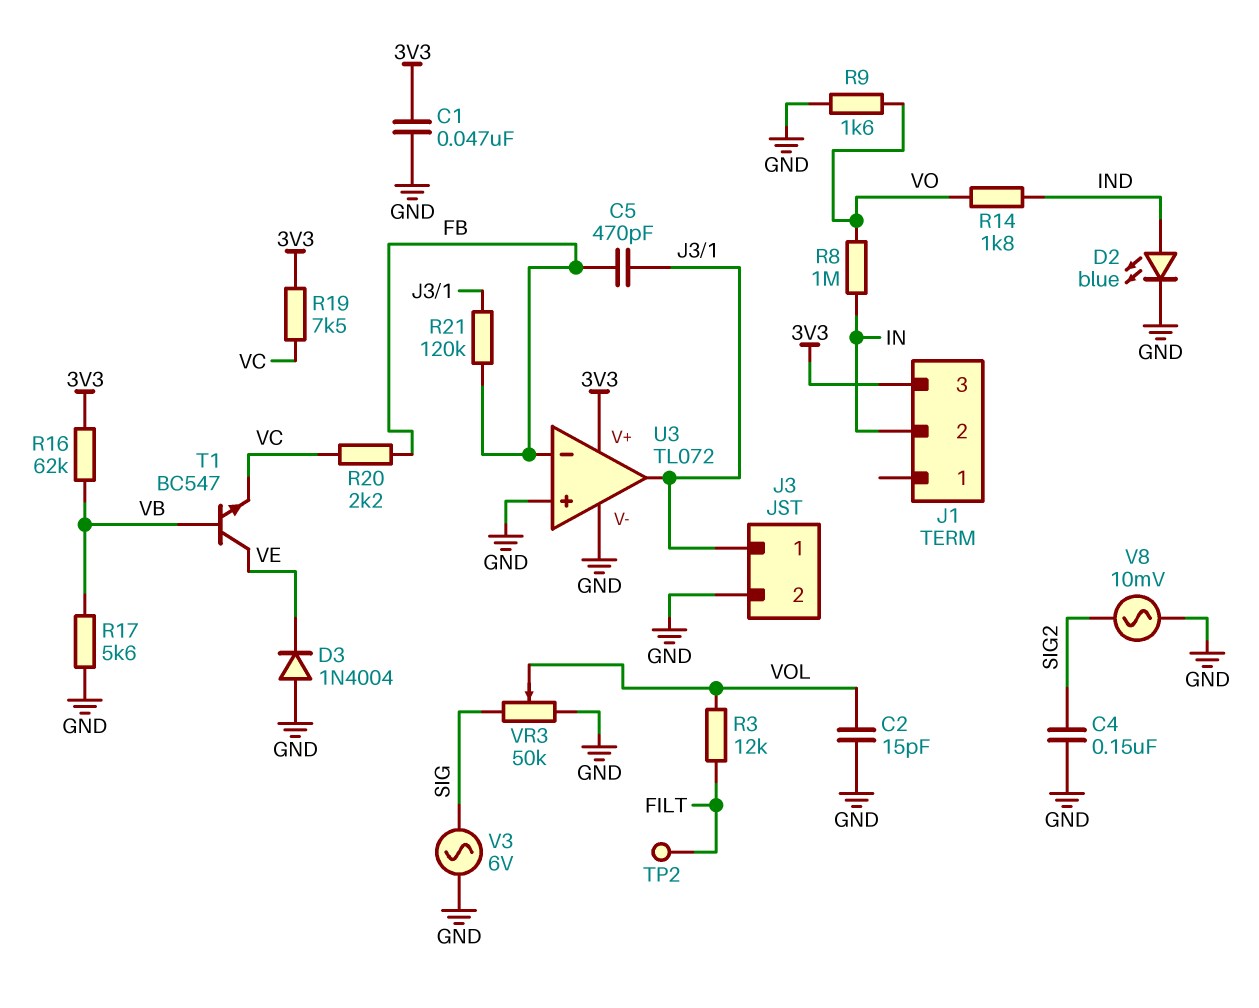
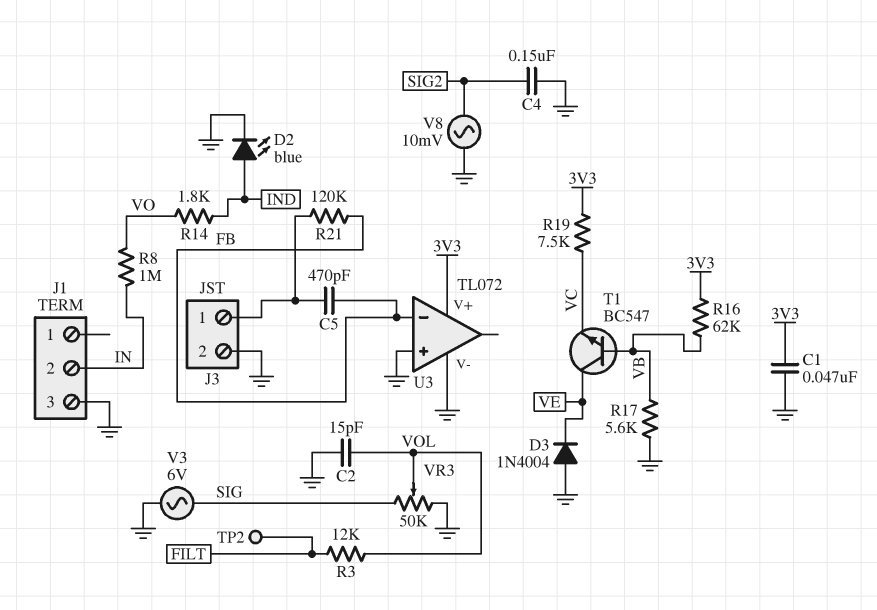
J1 pin 3: 3V3 -> GND
R9: 1.6k (GND, VO) -> none
R20: 2.2k (FB, VC) -> none
U3 pin out: J3/1 -> none

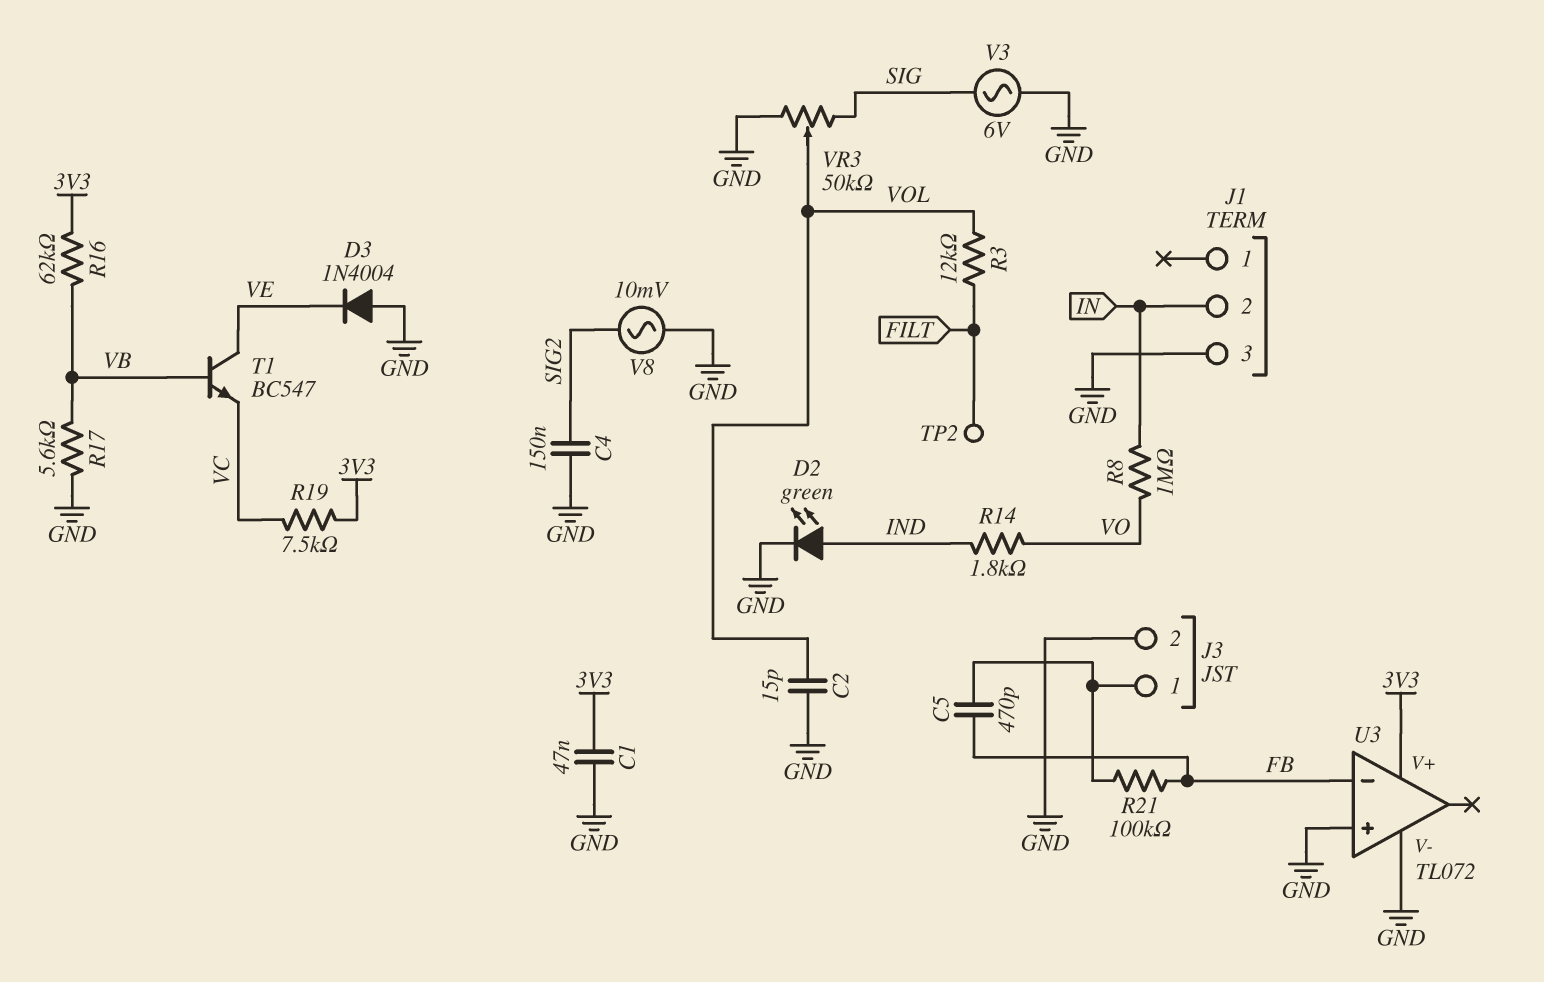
D2: LED blue (A IND, K GND) -> LED green (A IND, K GND)
R21: 120k (FB, J3/1) -> 100k (FB, J3/1)

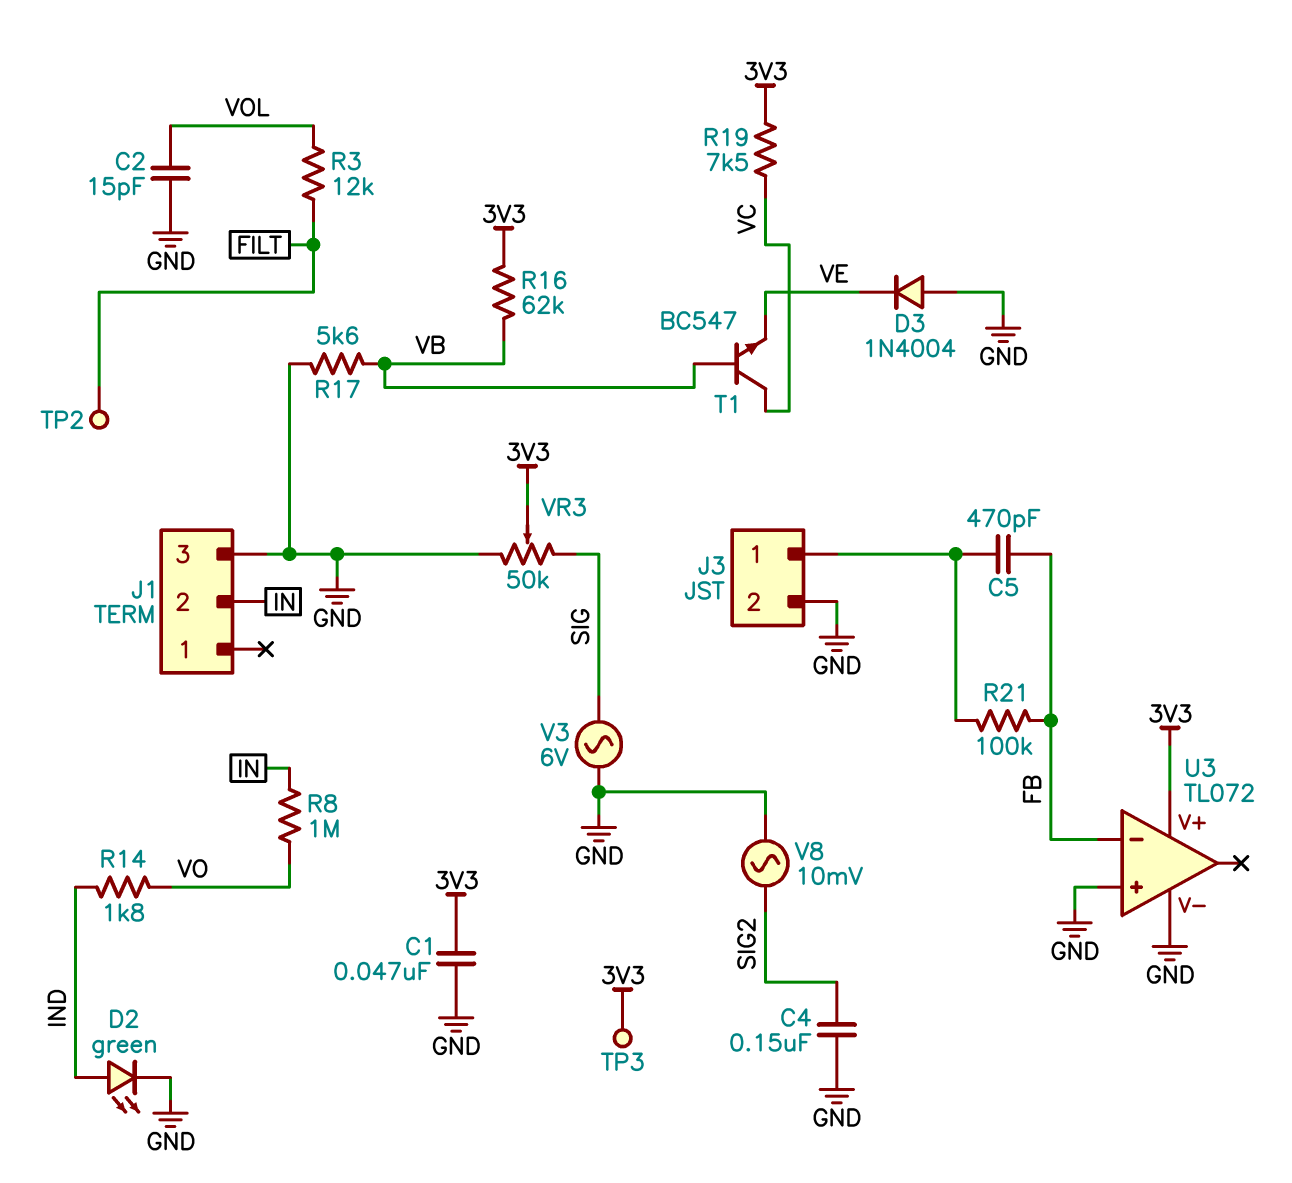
T1: NPN BC547 (B VB, C VE, E VC) -> NPN BC547 (B VB, C VC, E VE)
TP3: none -> test point (3V3)
VR3: 50k (GND, SIG, wiper VOL) -> 50k (GND, SIG, wiper 3V3)

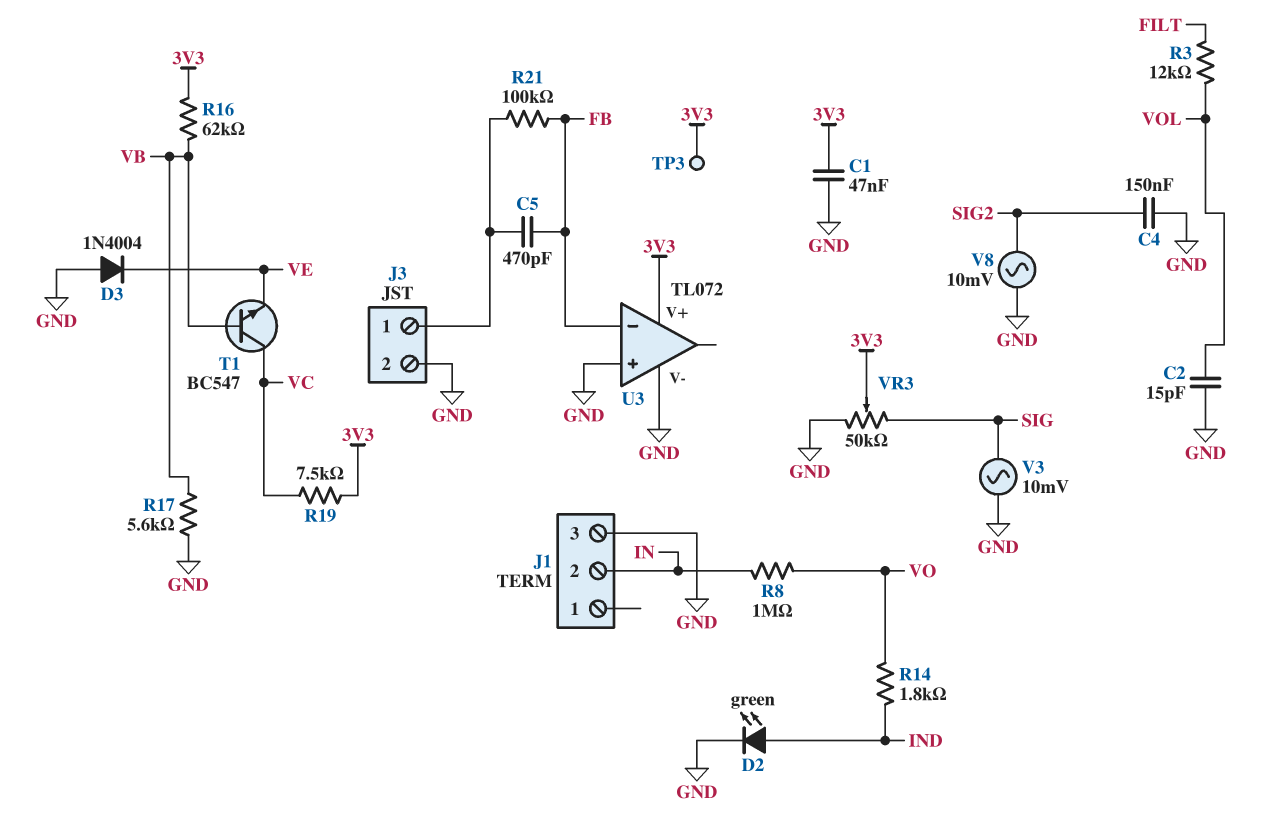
TP2: test point (FILT) -> none
V3: AC 6V (GND, SIG) -> AC 10mV (GND, SIG)

